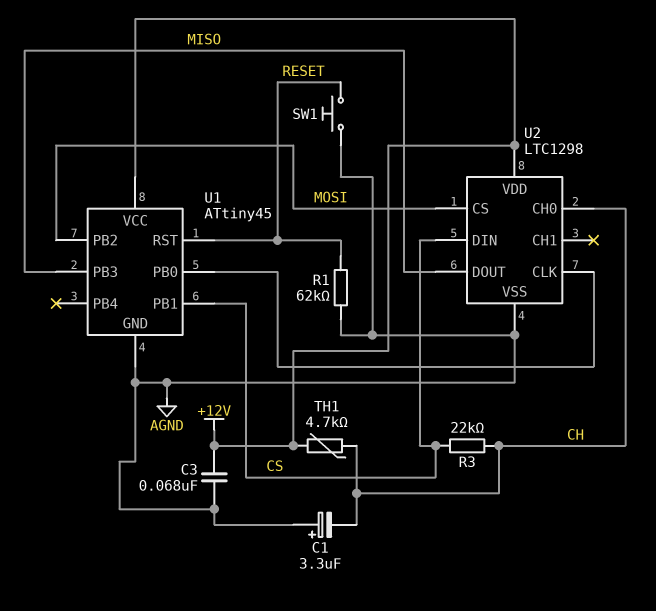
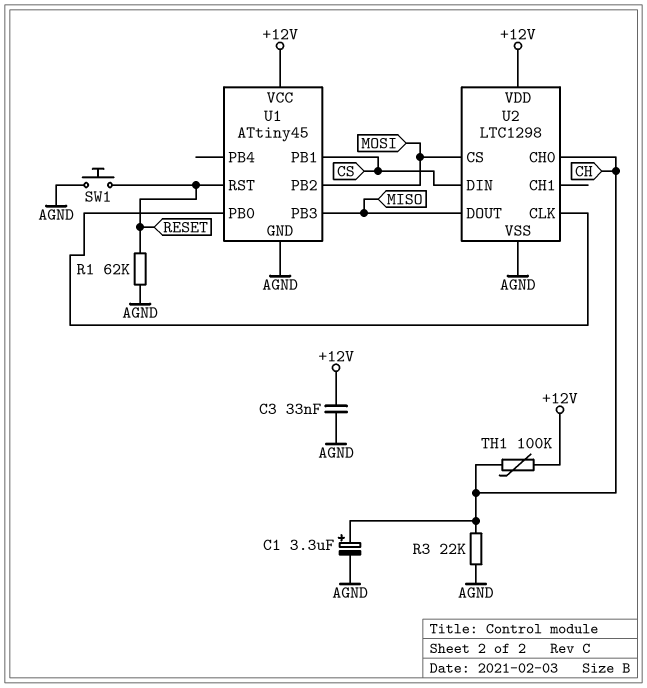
C1: 3.3uF (plus AGND, minus CH) -> 3.3uF (plus CH, minus AGND)
C3: 68nF (+12V, AGND) -> 33nF (+12V, AGND)
R3: 22k (CH, CS) -> 22k (AGND, CH)
TH1: 4.7k (+12V, CH) -> 100k (+12V, CH)

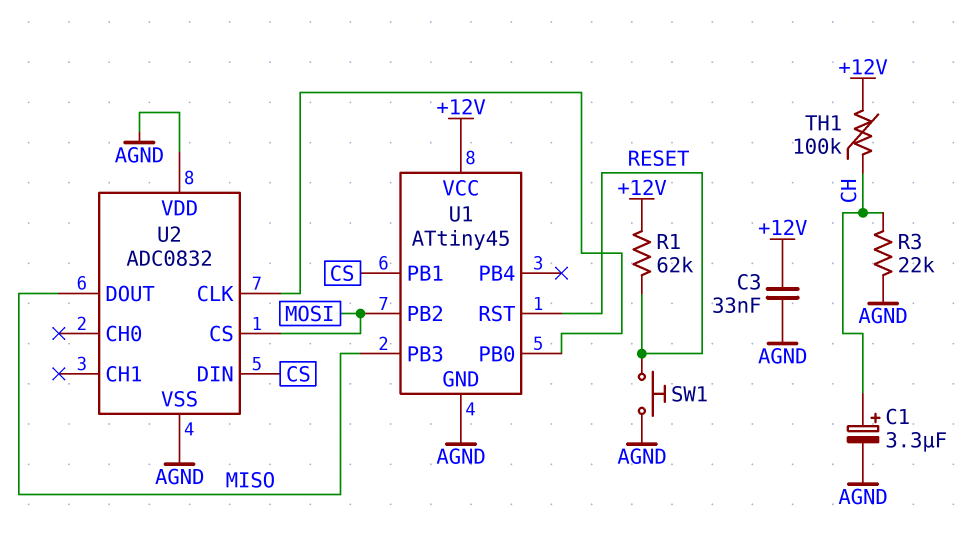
R1: 62k (AGND, RESET) -> 62k (+12V, RESET)
U2: LTC1298 -> ADC0832
U2 pin CH0: CH -> none
U2 pin VDD: +12V -> AGND

